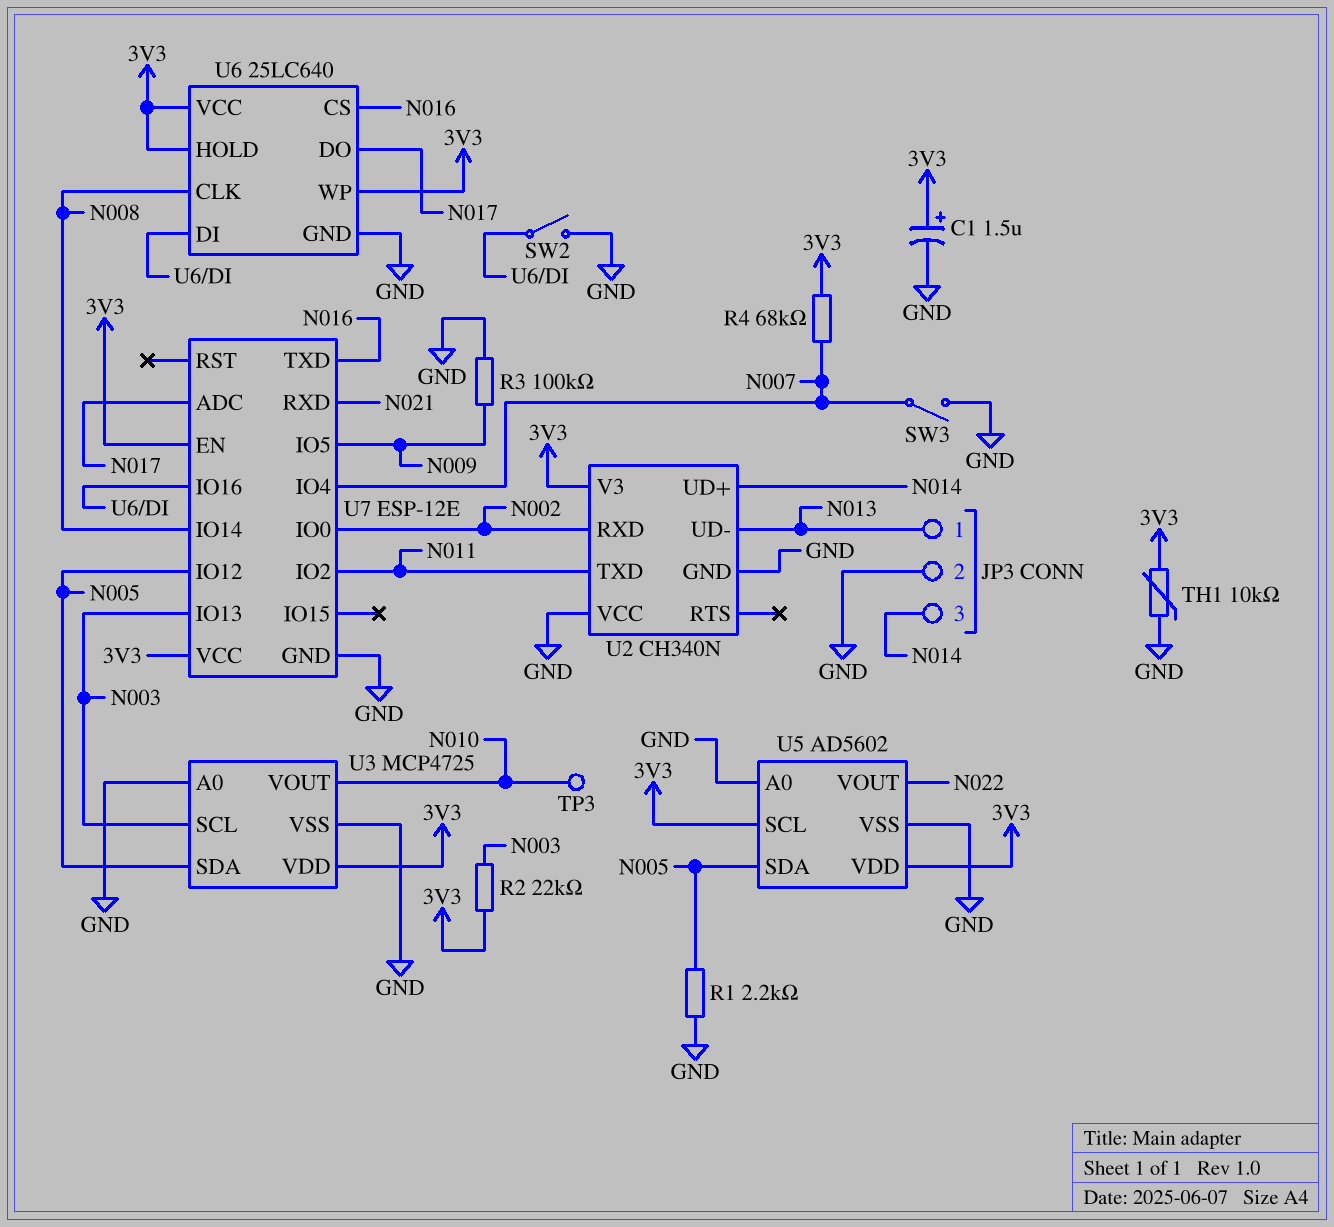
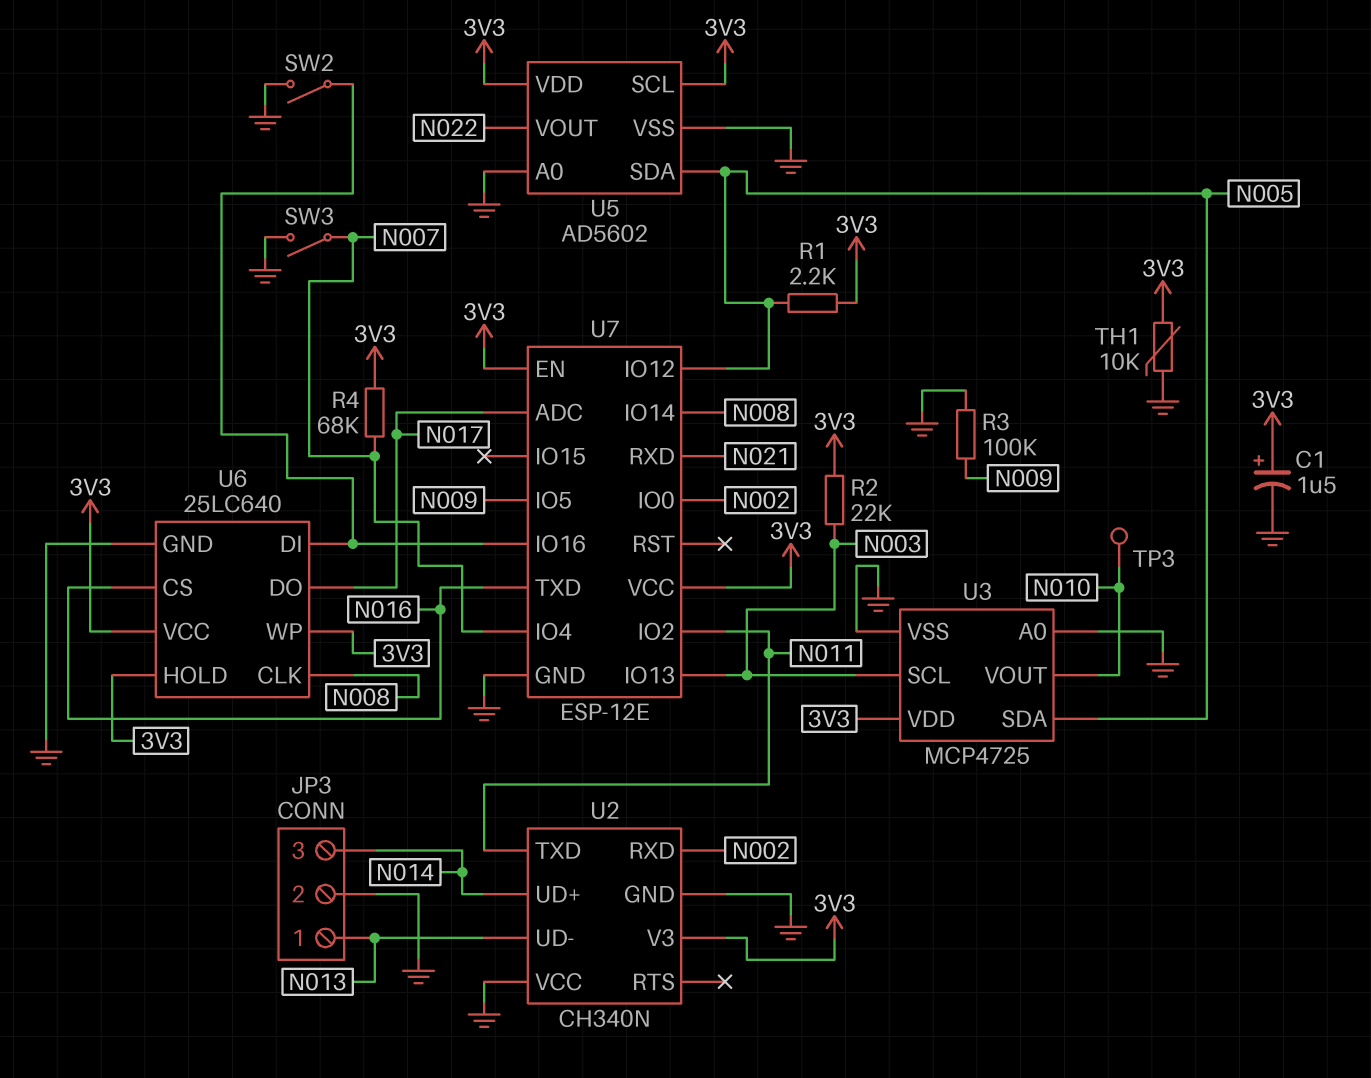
R1: 2.2k (GND, N005) -> 2.2k (3V3, N005)

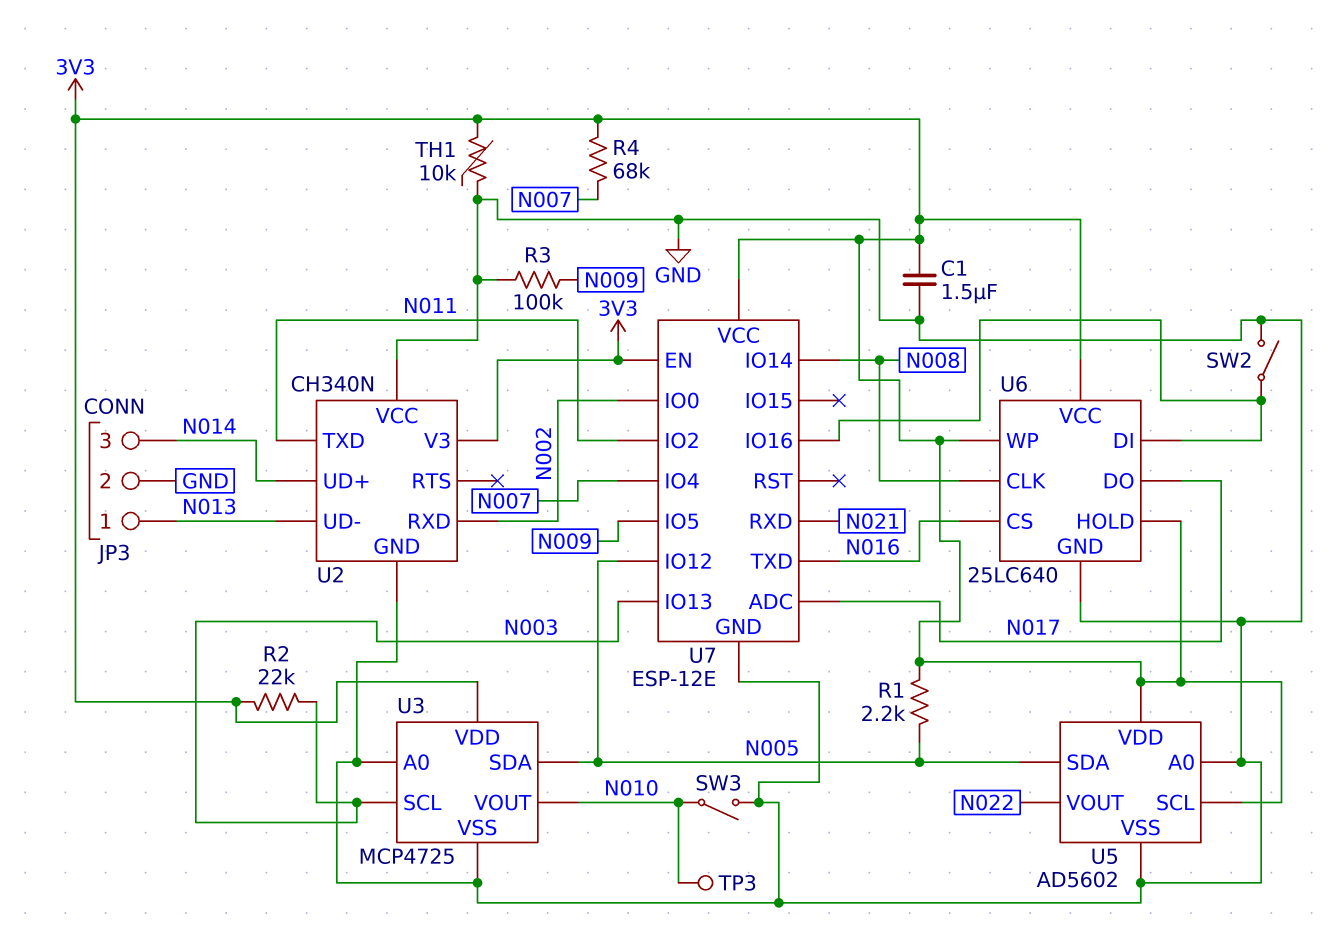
C1: 1.5uF (plus 3V3, minus GND) -> 1.5uF (3V3, GND)
SW3: switch (GND, N007) -> switch (GND, N010)

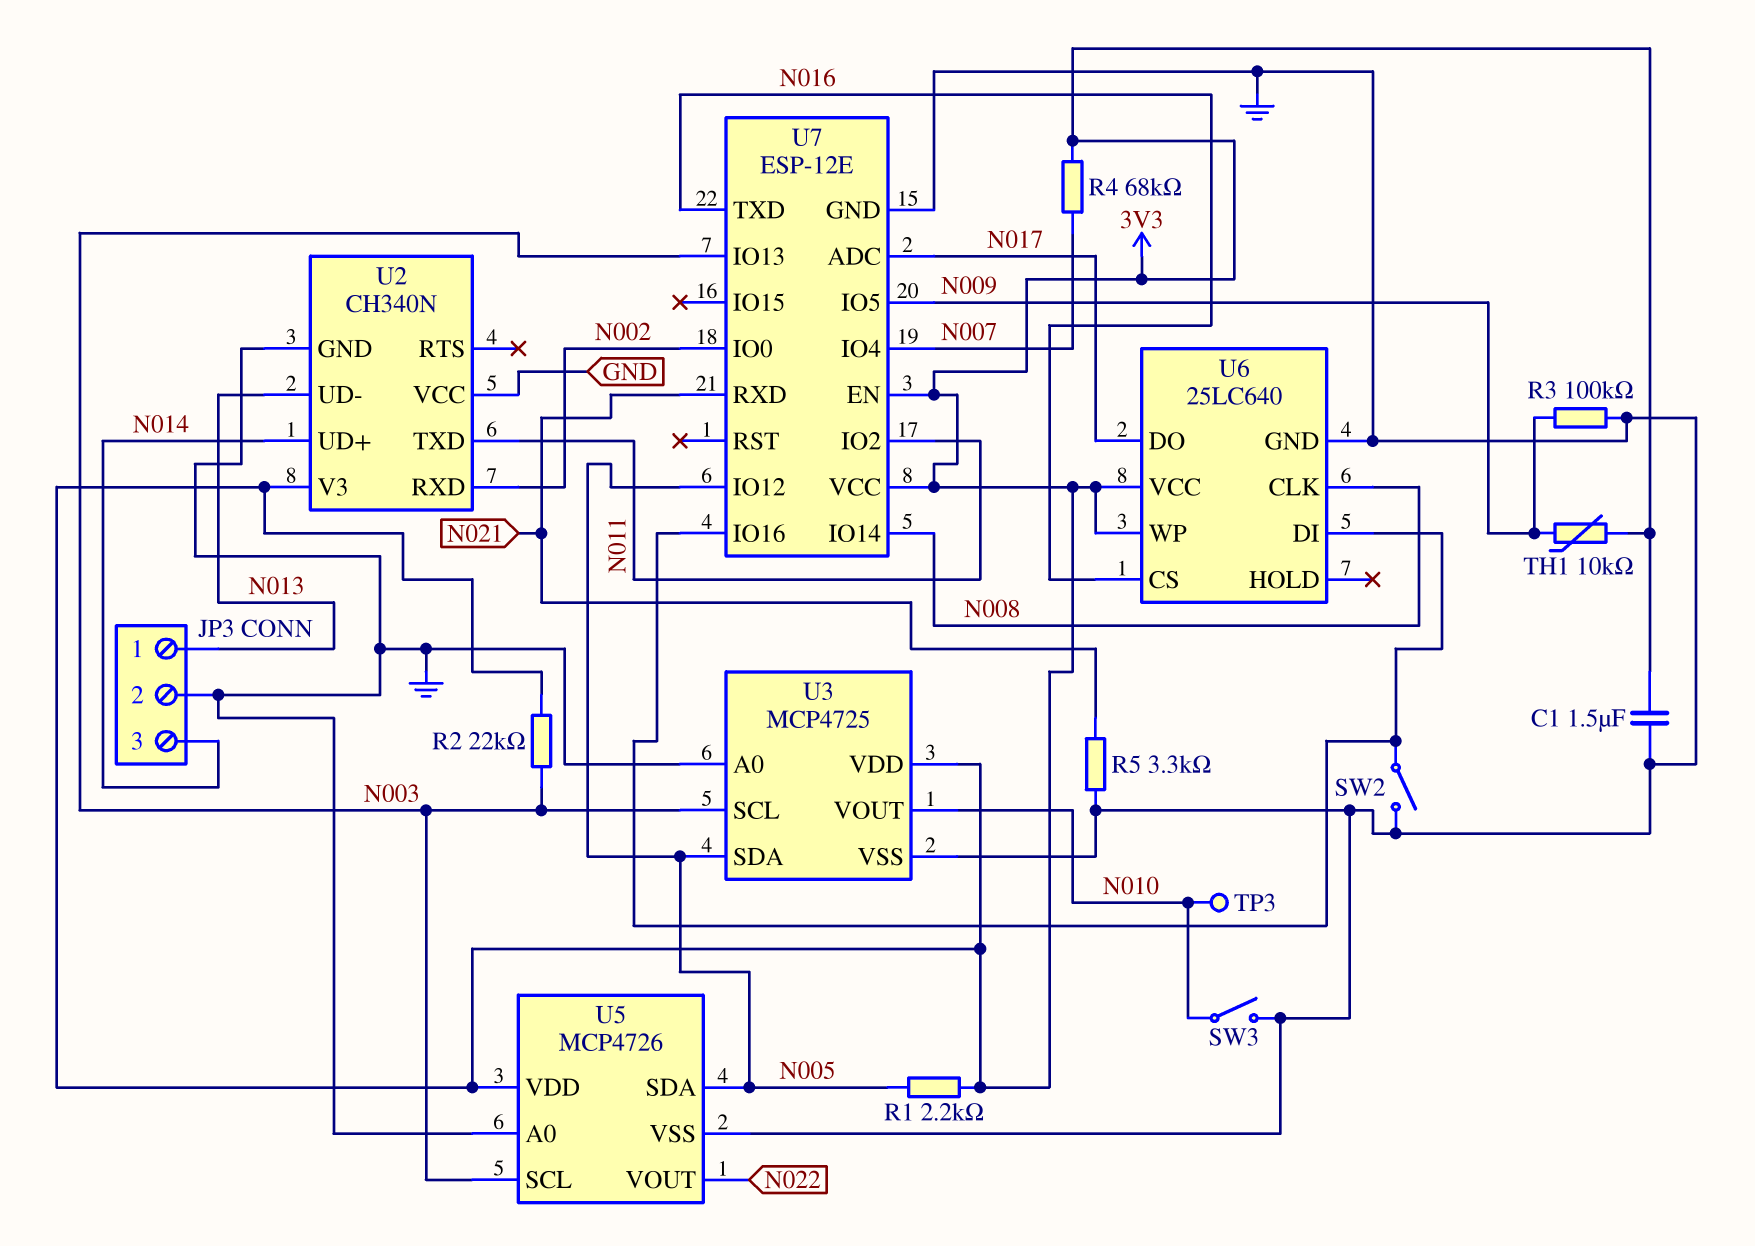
R5: none -> 3.3k (GND, N021)
TH1: 10k (3V3, GND) -> 10k (3V3, N009)
U5: AD5602 -> MCP4726
U5 pin SCL: 3V3 -> N003
U6 pin HOLD: 3V3 -> none

